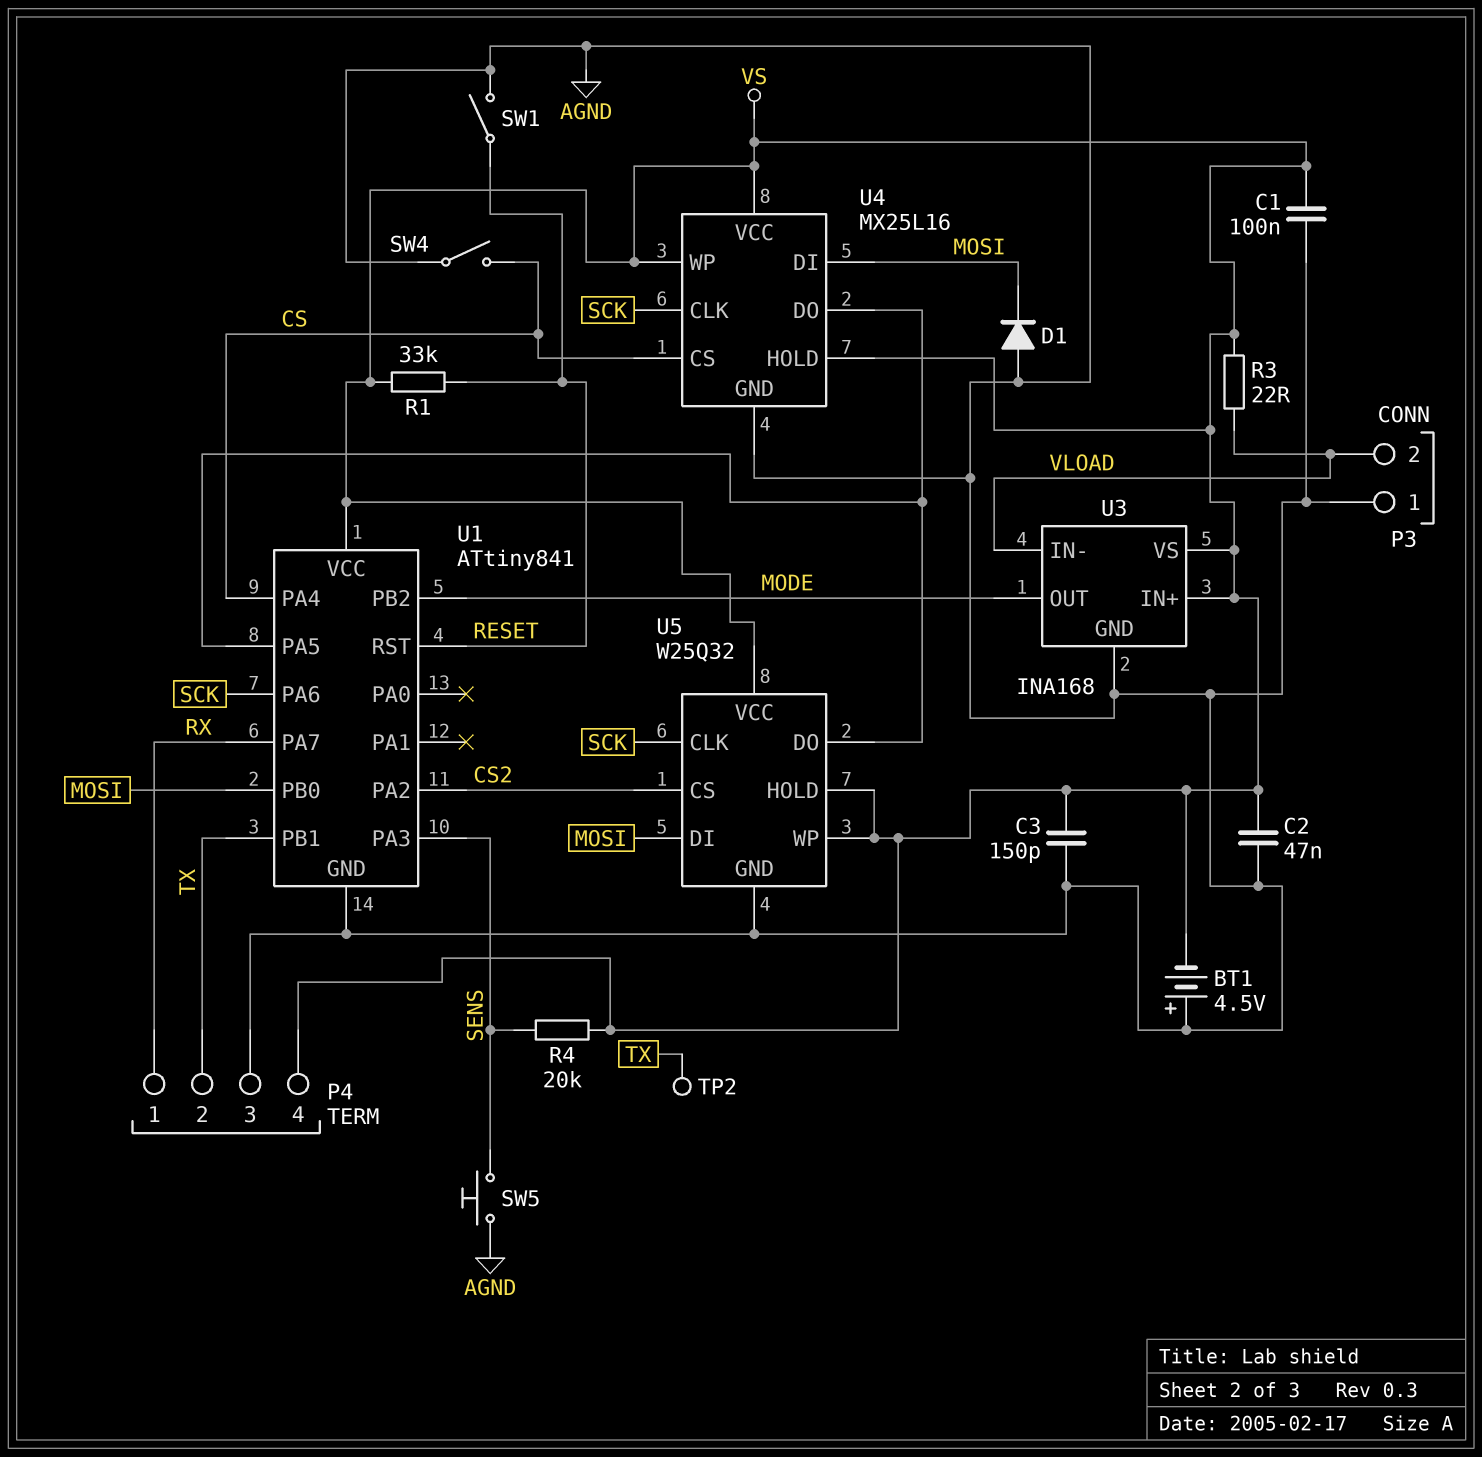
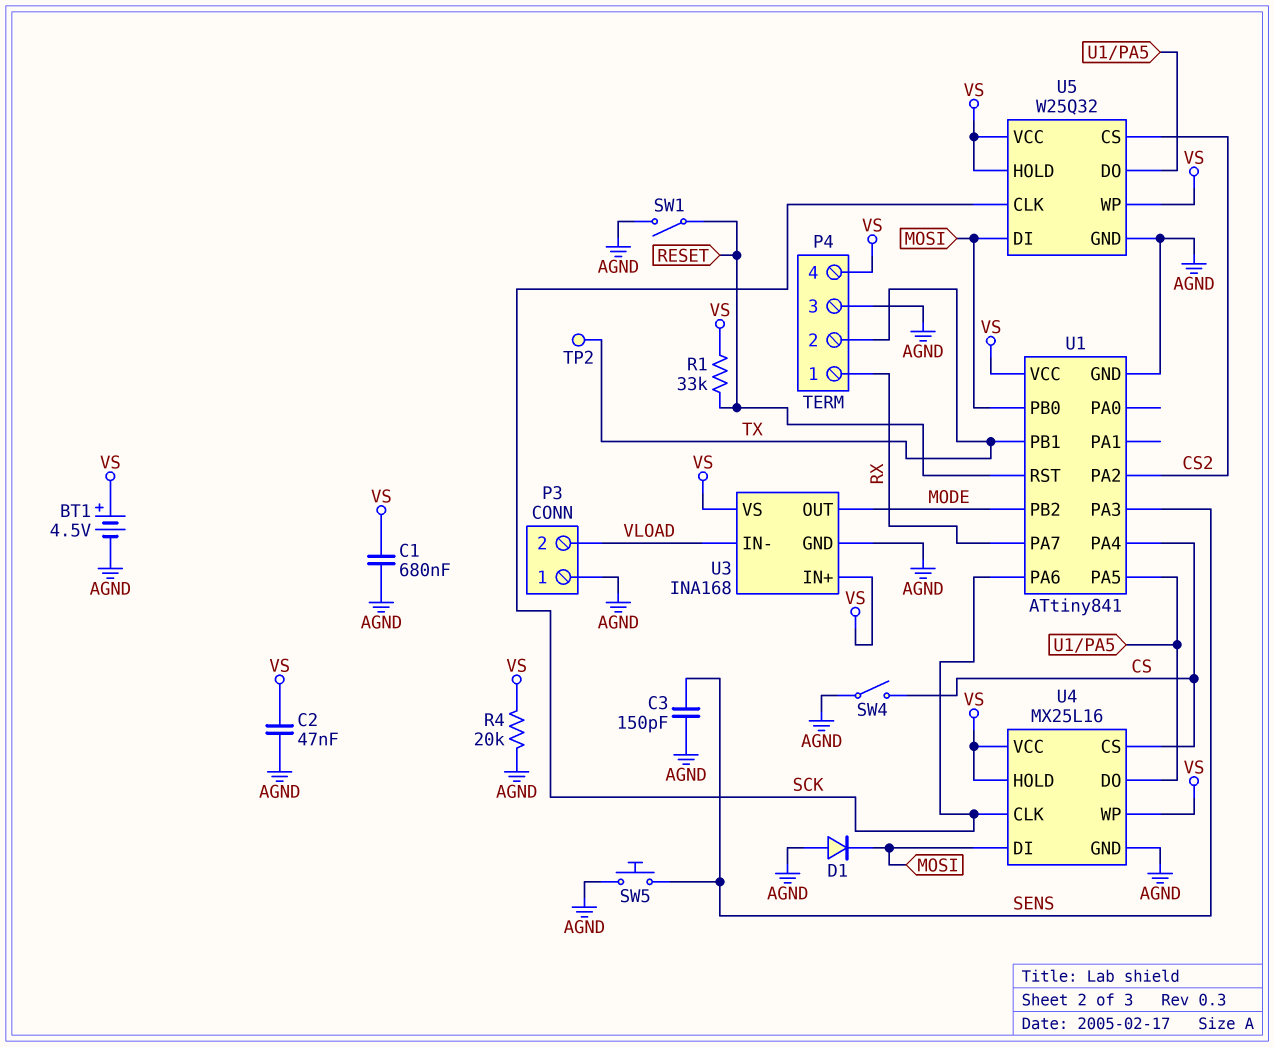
BT1: 4.5V (plus AGND, minus VS) -> 4.5V (plus VS, minus AGND)
C1: 100nF (AGND, VS) -> 680nF (AGND, VS)
C3: 150pF (AGND, VS) -> 150pF (AGND, SENS)
R3: 22 (VLOAD, VS) -> none
R4: 20k (SENS, VS) -> 20k (AGND, VS)

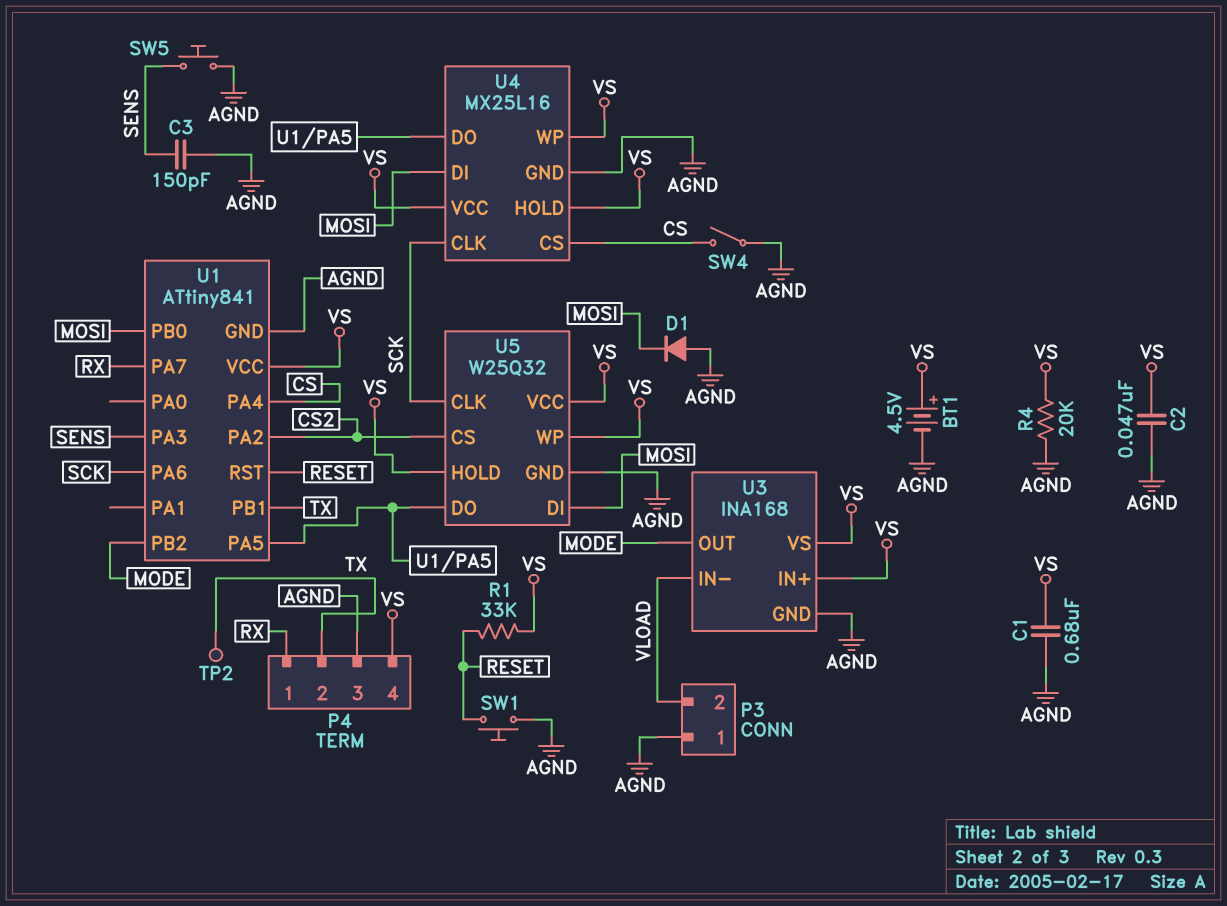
SW1: switch (AGND, RESET) -> button (AGND, RESET)

